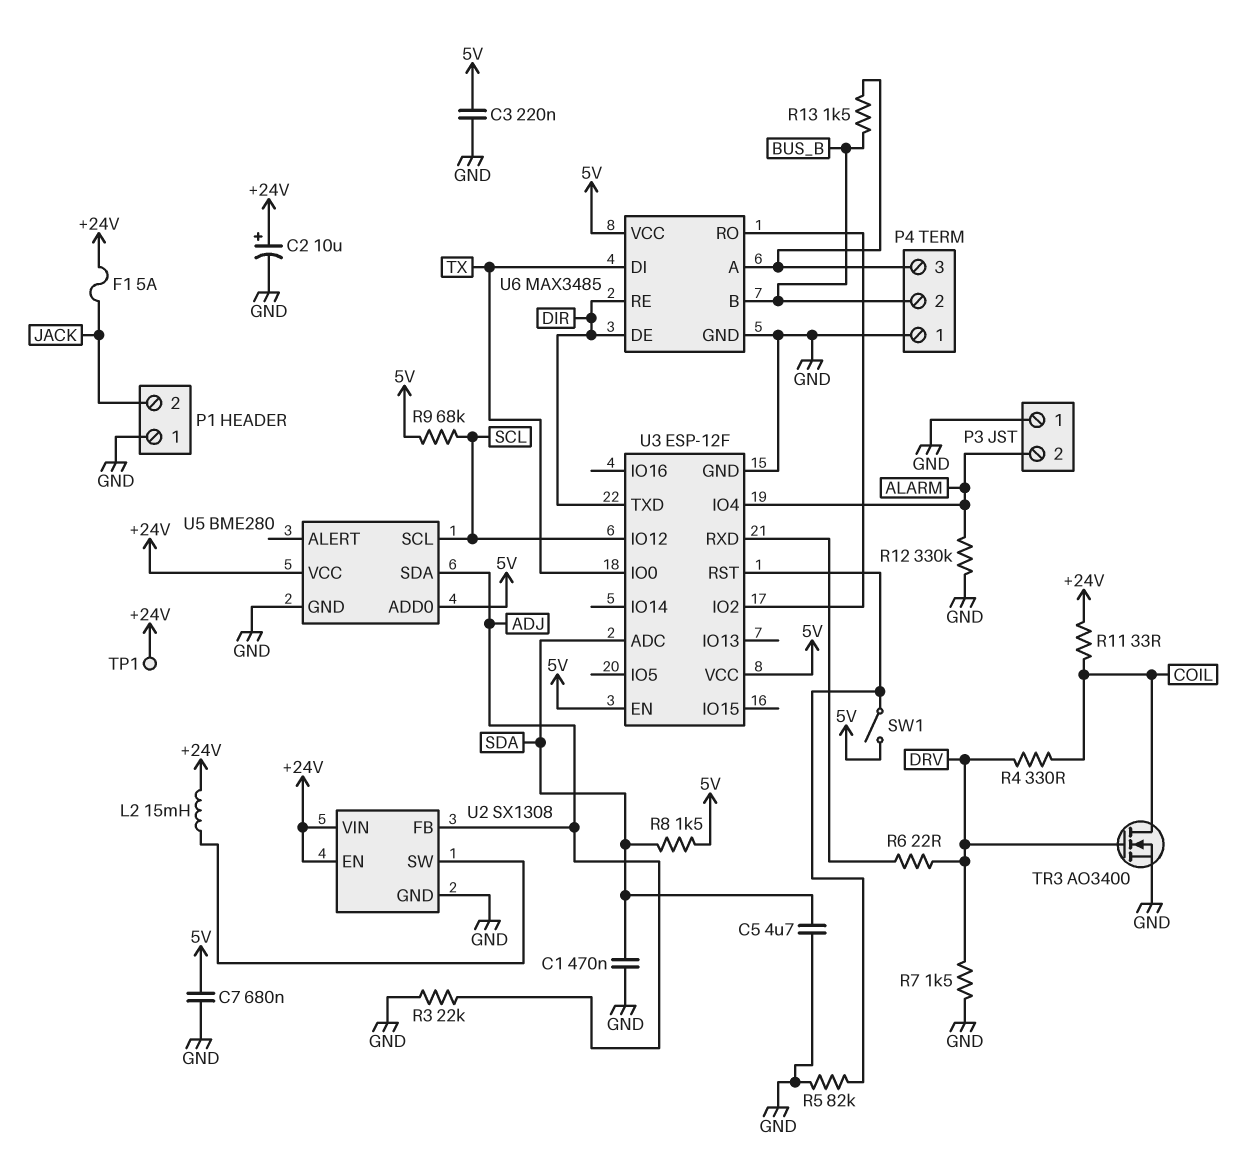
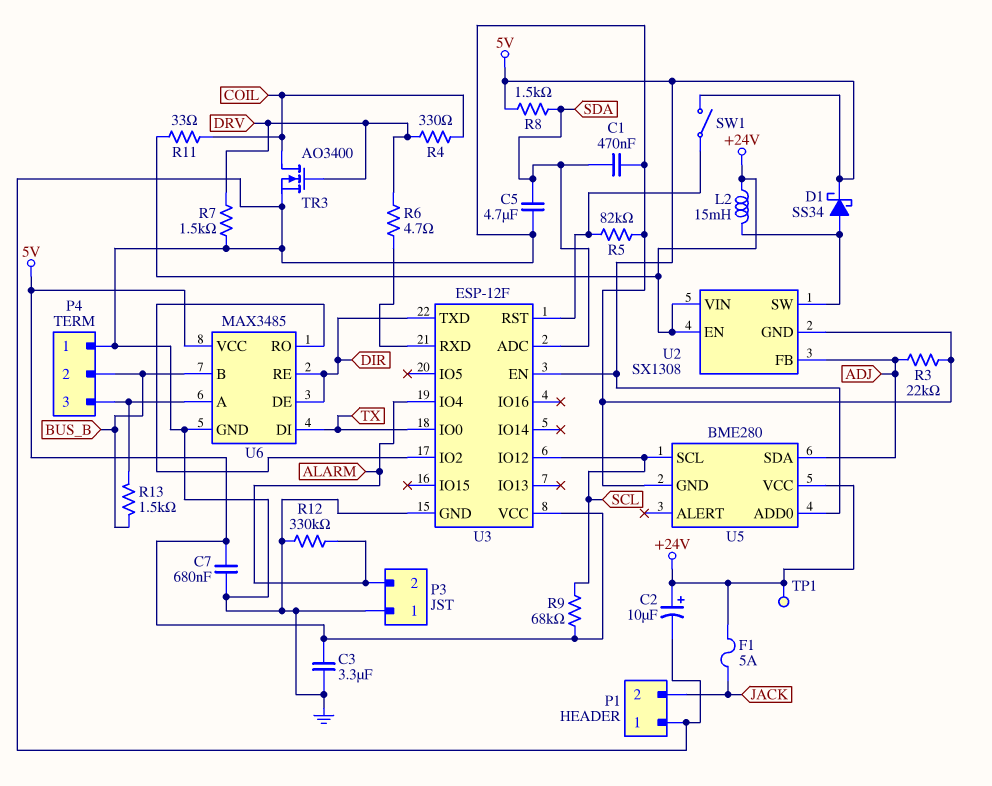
C3: 220nF (5V, GND) -> 3.3uF (5V, GND)
D1: none -> schottky SS34 (A U2/SW, K 5V)
R6: 22 (DRV, U3/RXD) -> 4.7 (DRV, U3/RXD)

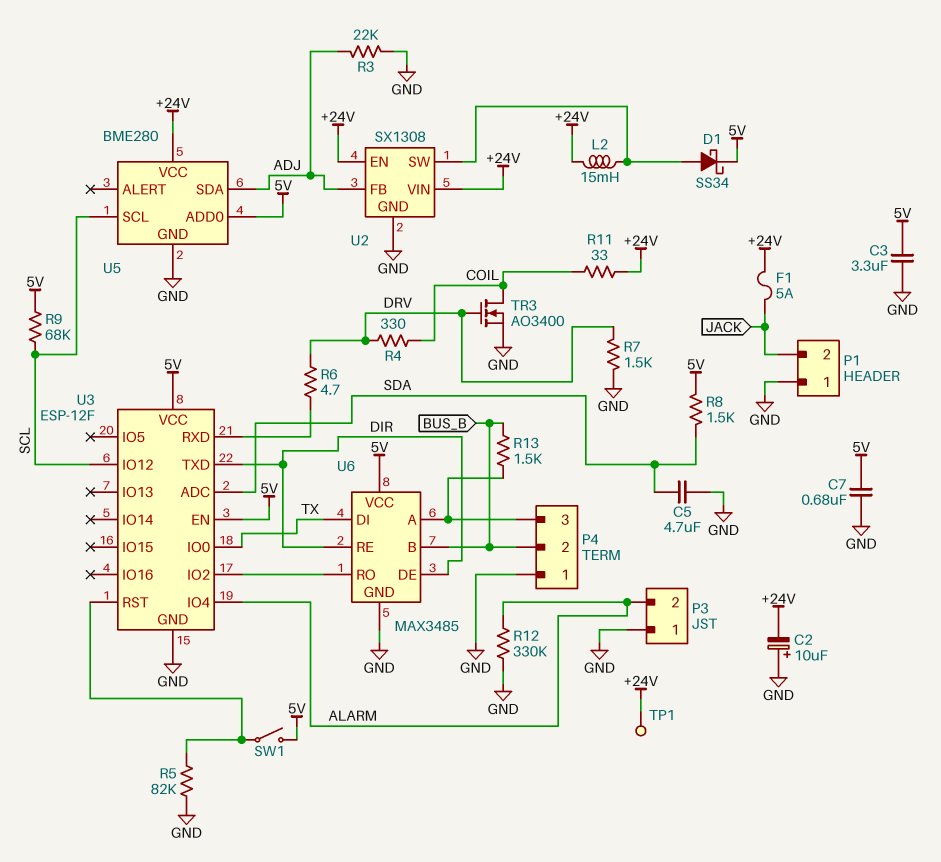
C1: 470nF (GND, SDA) -> none
C2: 10uF (plus +24V, minus GND) -> 10uF (plus GND, minus +24V)

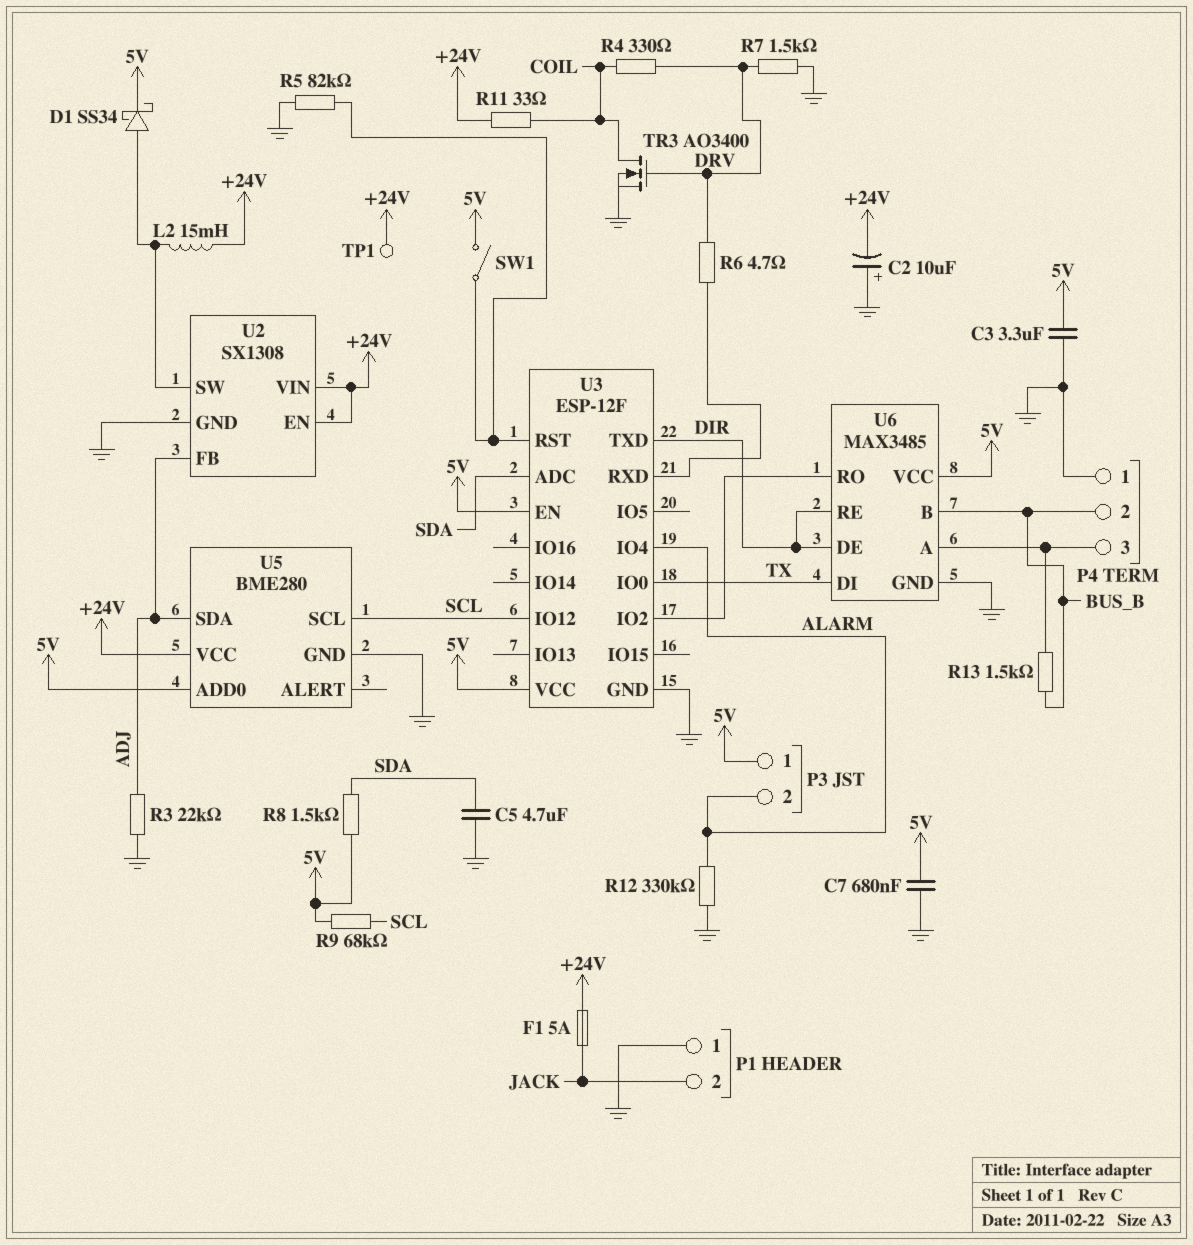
P3 pin 1: GND -> 5V

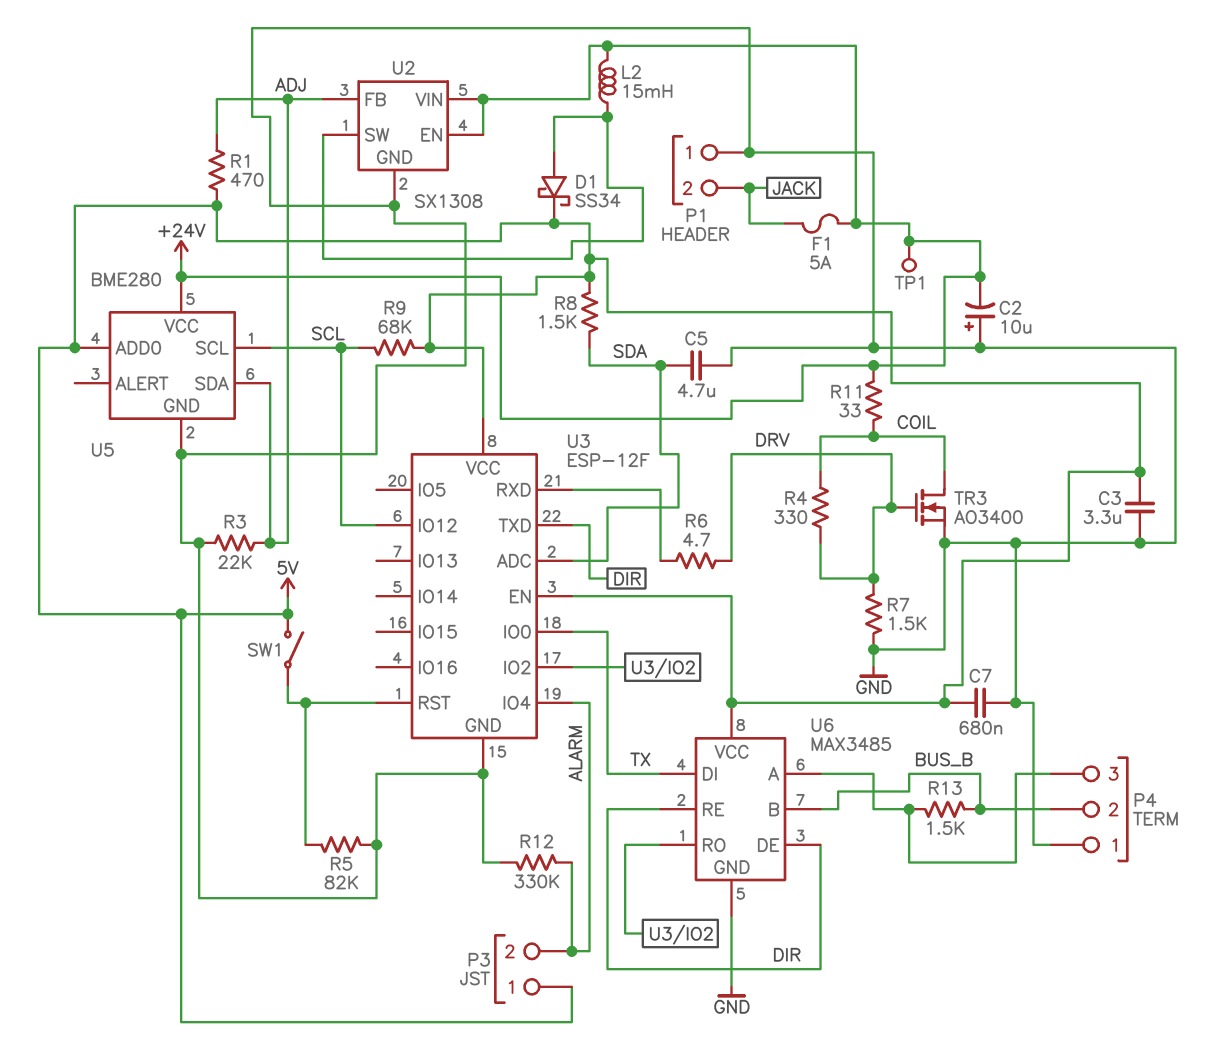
R1: none -> 470 (5V, ADJ)

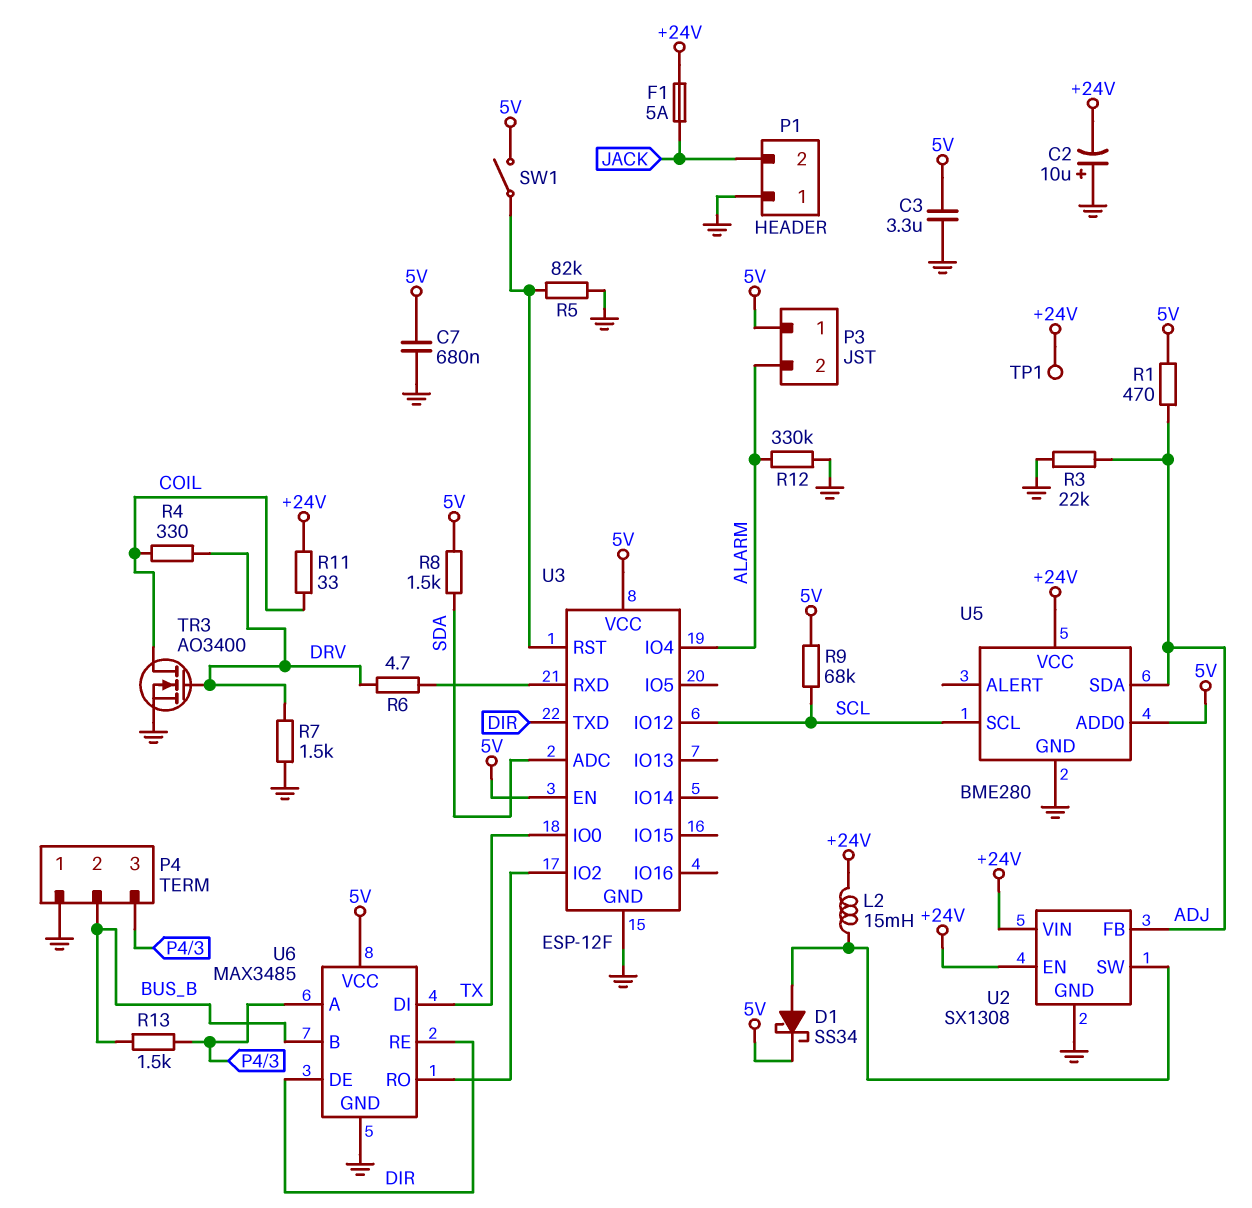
C5: 4.7uF (GND, SDA) -> none

